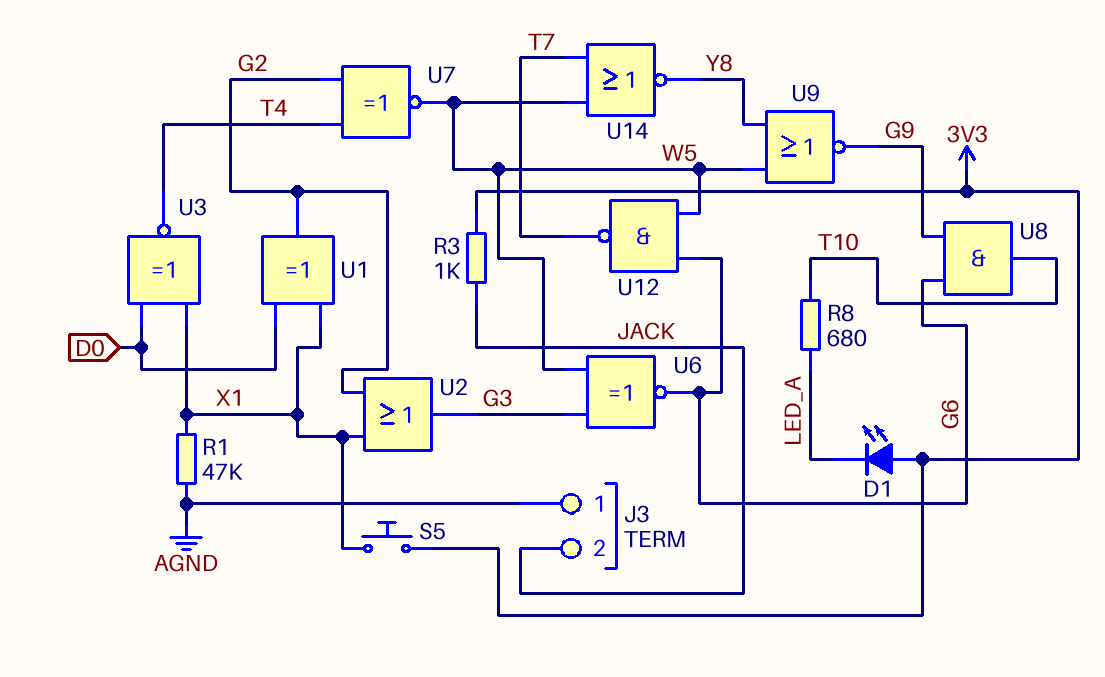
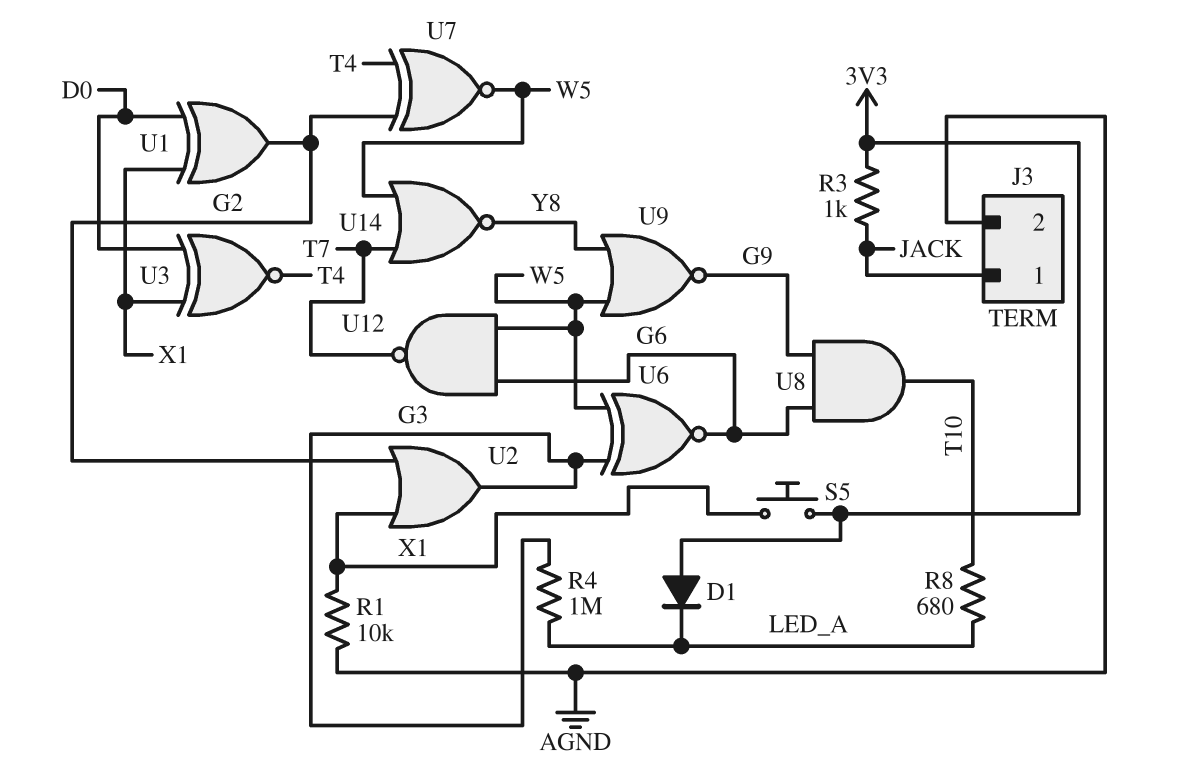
D1: LED (A 3V3, K LED_A) -> diode (A 3V3, K LED_A)
J3 pin 1: AGND -> JACK
J3 pin 2: JACK -> AGND
R1: 47k (AGND, X1) -> 10k (AGND, X1)
R4: none -> 1M (G3, LED_A)

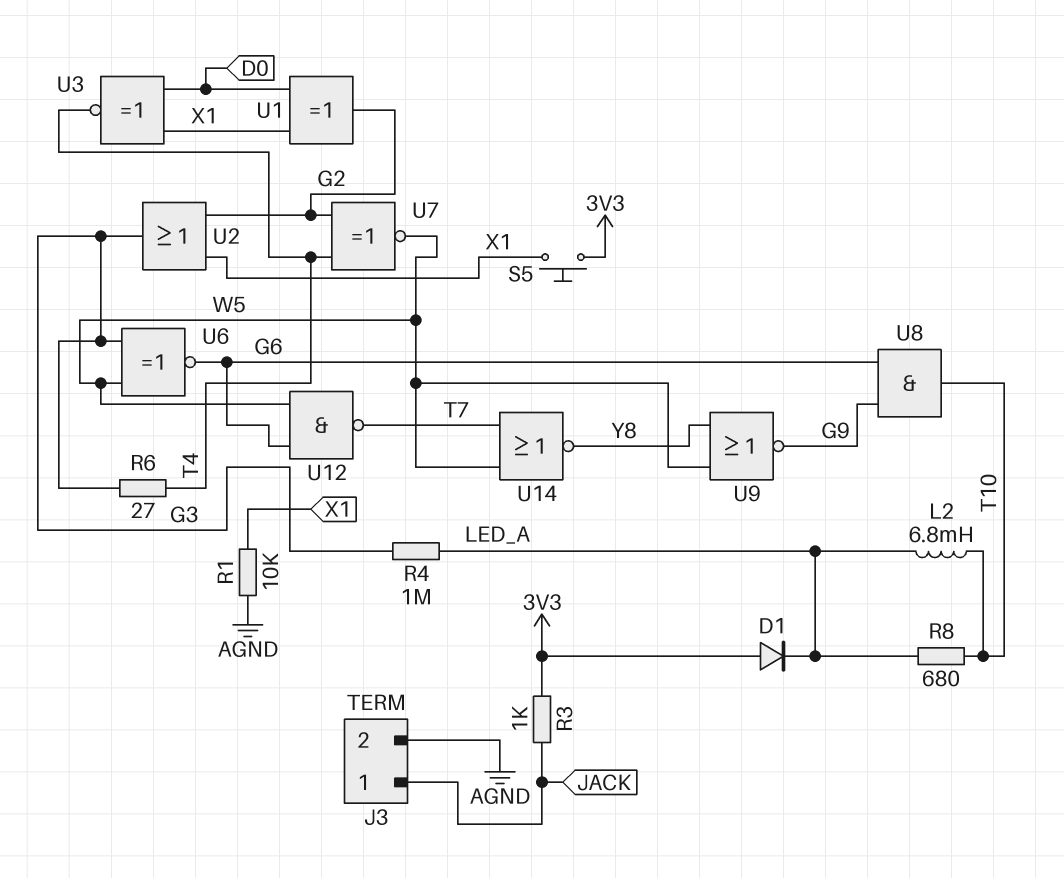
L2: none -> 6.8mH (LED_A, T10)
R6: none -> 27 (G3, T4)

